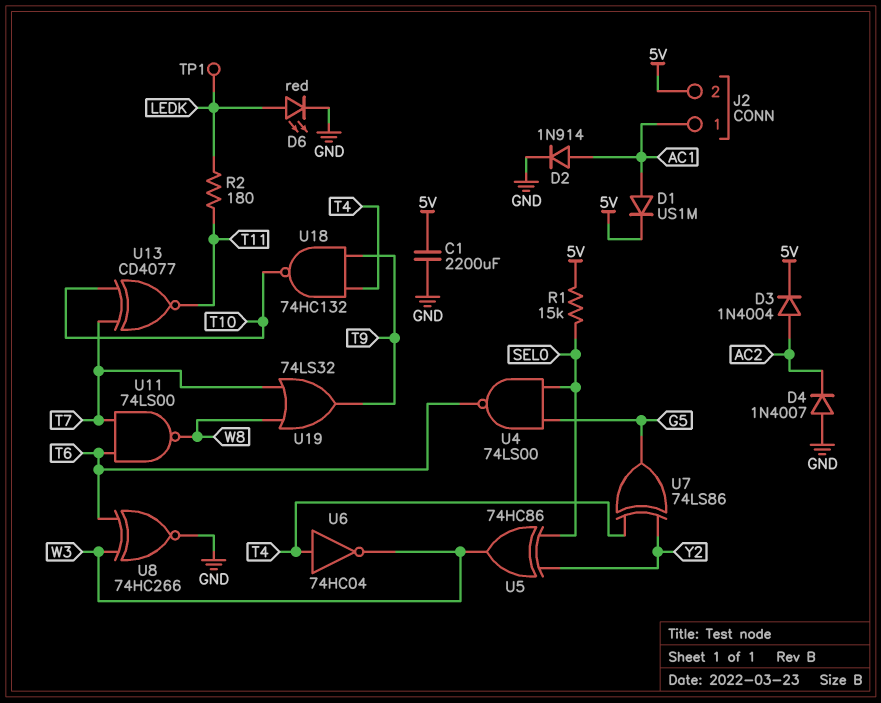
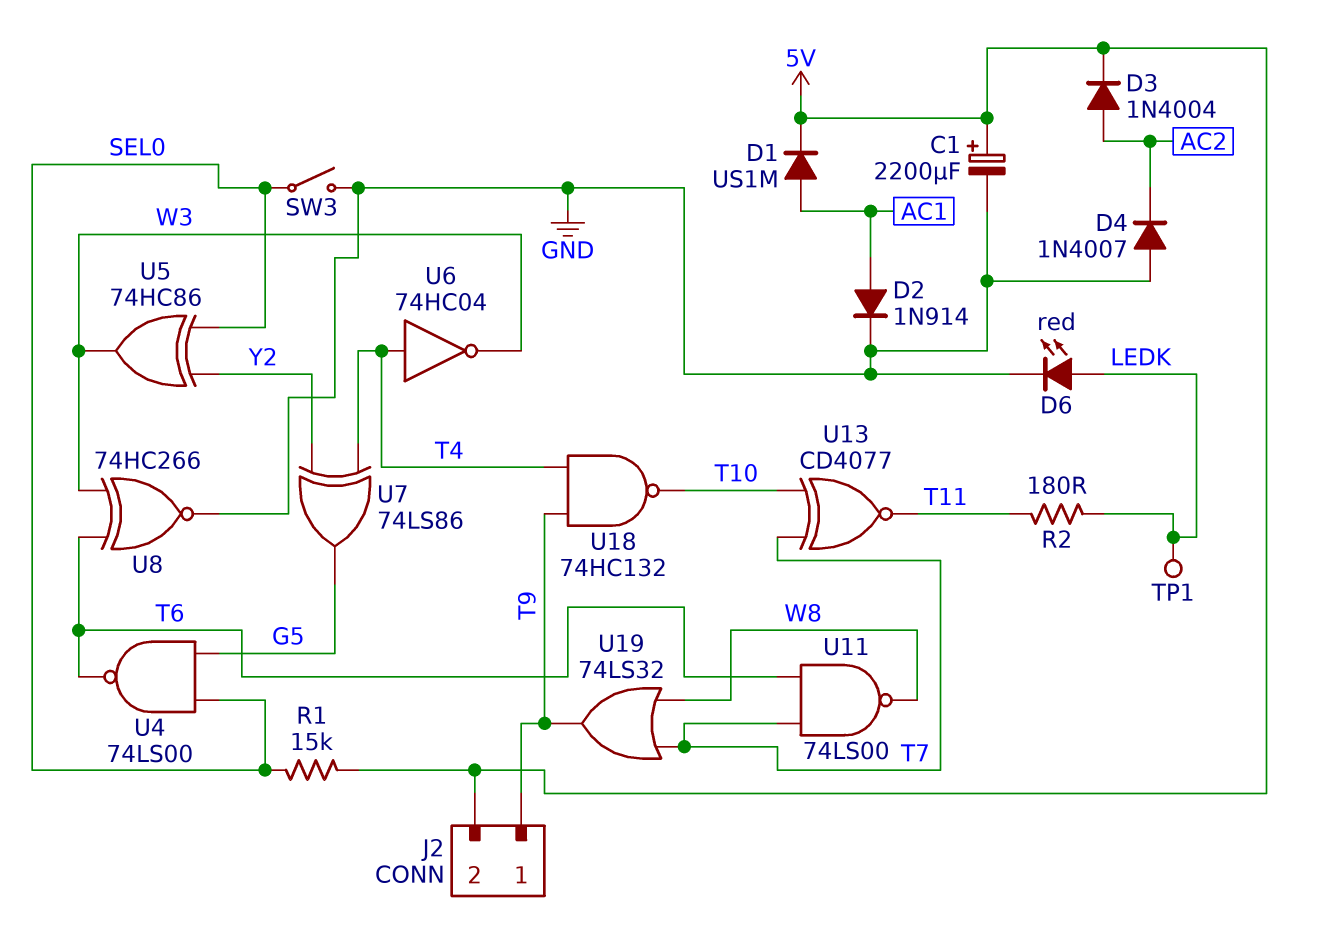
C1: 2200uF (5V, GND) -> 2200uF (plus 5V, minus GND)
J2 pin 1: AC1 -> T9
SW3: none -> switch (GND, SEL0)

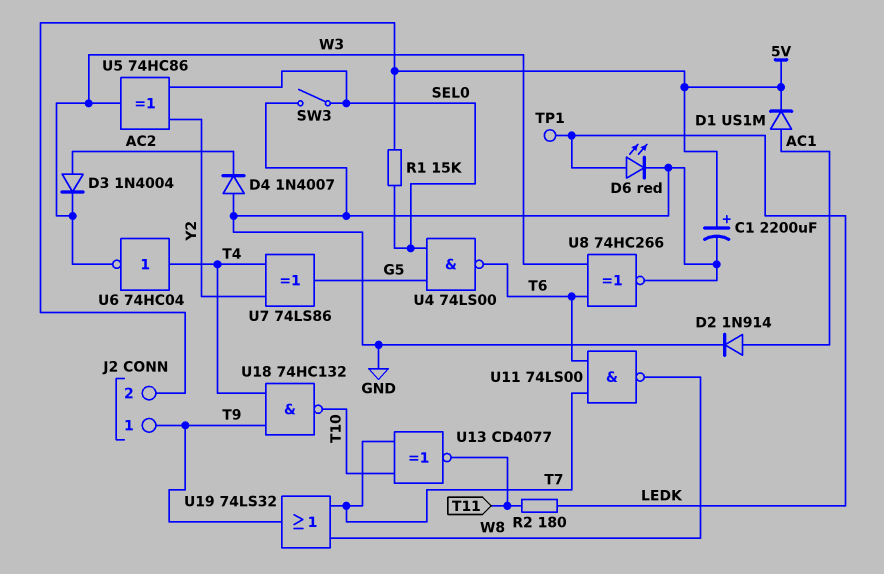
D3: diode 1N4004 (A AC2, K 5V) -> diode 1N4004 (A AC2, K W3)

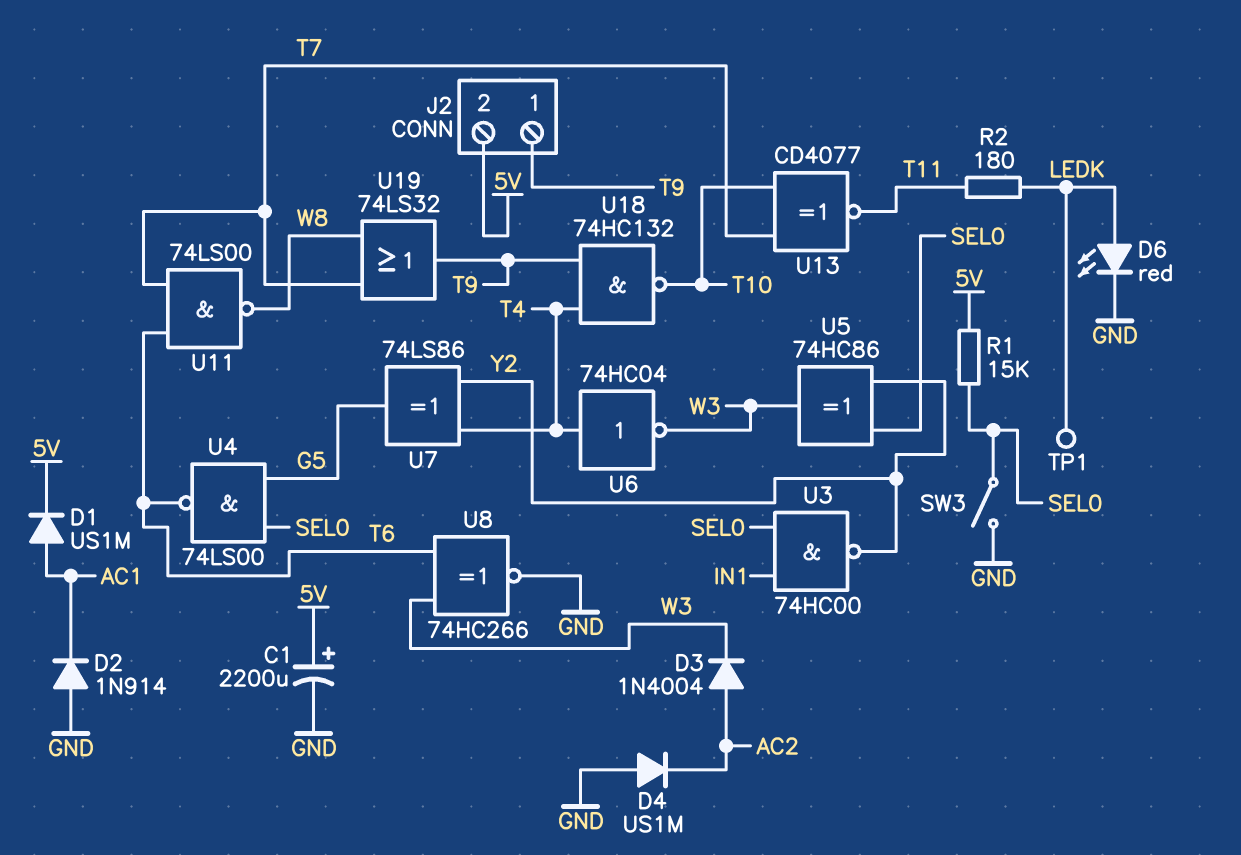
D2: diode 1N914 (A AC1, K GND) -> diode 1N914 (A GND, K AC1)
D4: diode 1N4007 (A GND, K AC2) -> diode US1M (A GND, K AC2)
U3: none -> NAND 74HC00 (in IN1, in SEL0, out Y2)

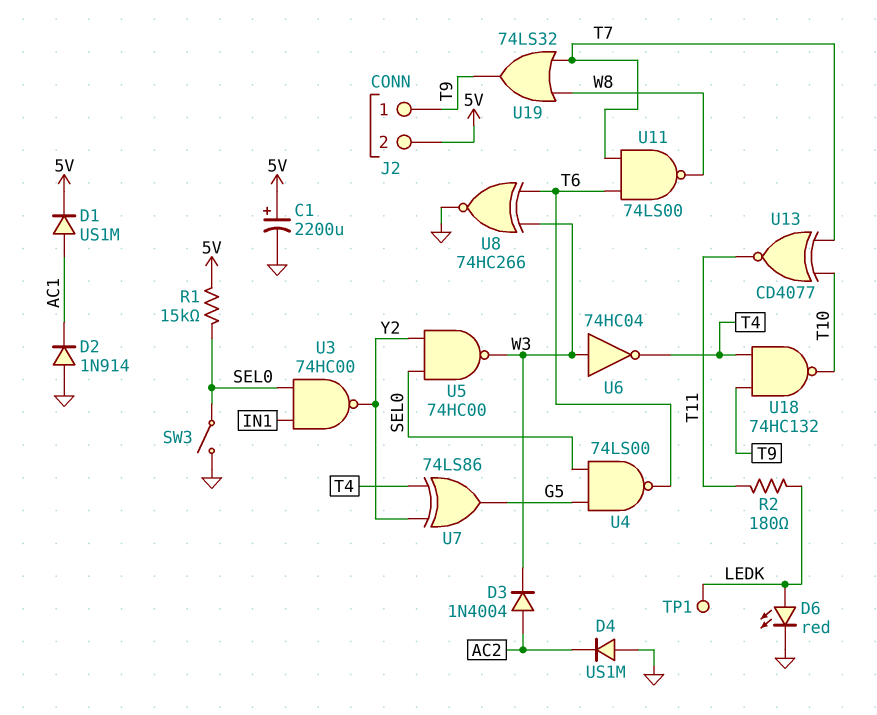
U5: XOR 74HC86 (in SEL0, in Y2, out W3) -> NAND 74HC00 (in SEL0, in Y2, out W3)
U6: NOT 74HC04 (in T4, out W3) -> NOT 74HC04 (in W3, out T4)

